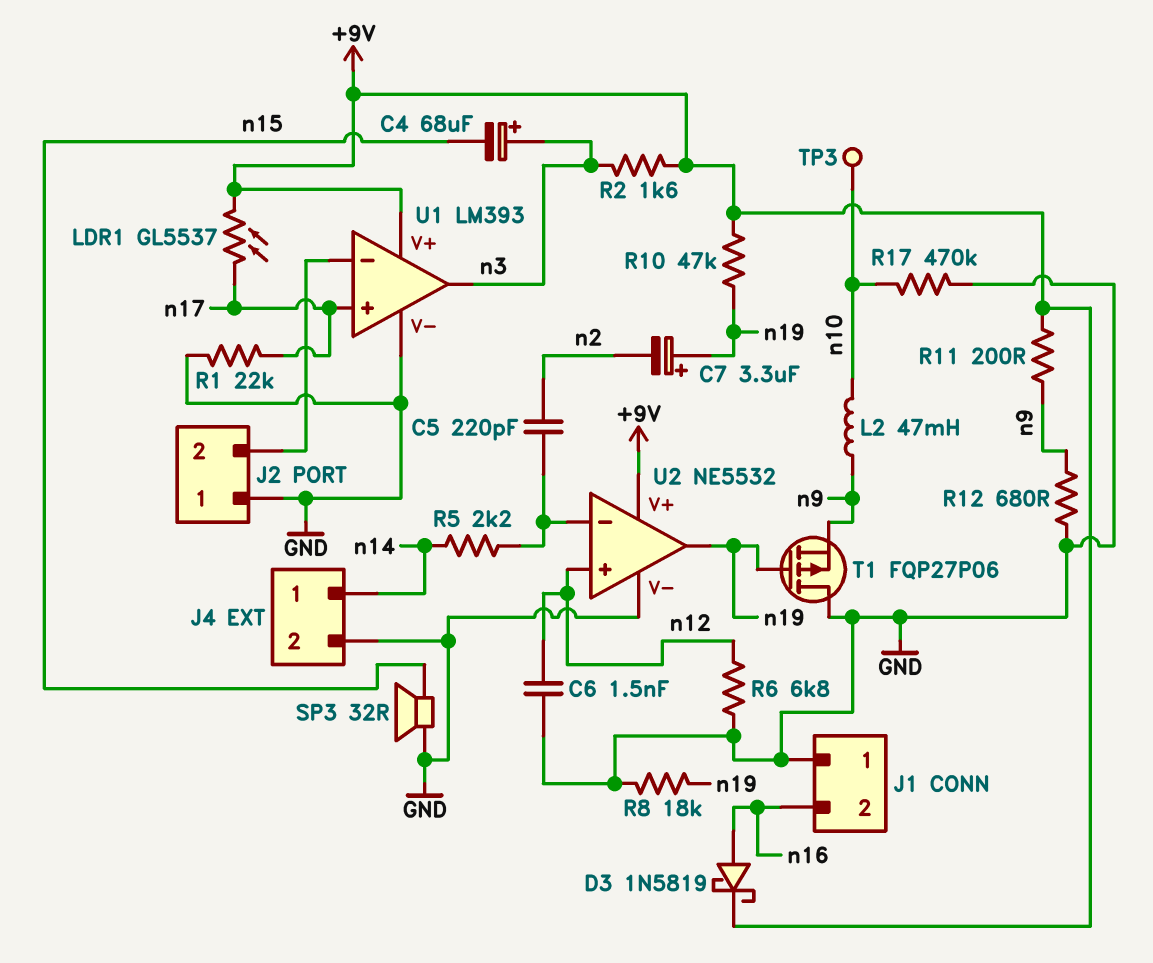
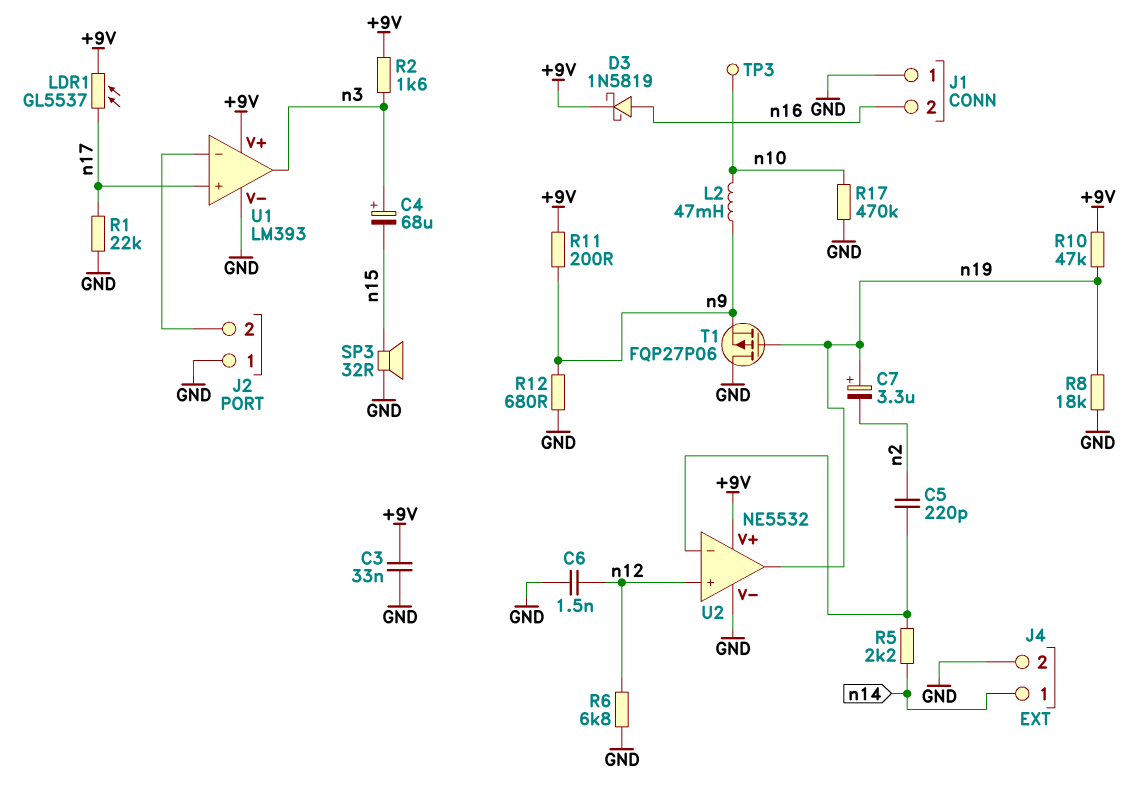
C3: none -> 33nF (+9V, GND)

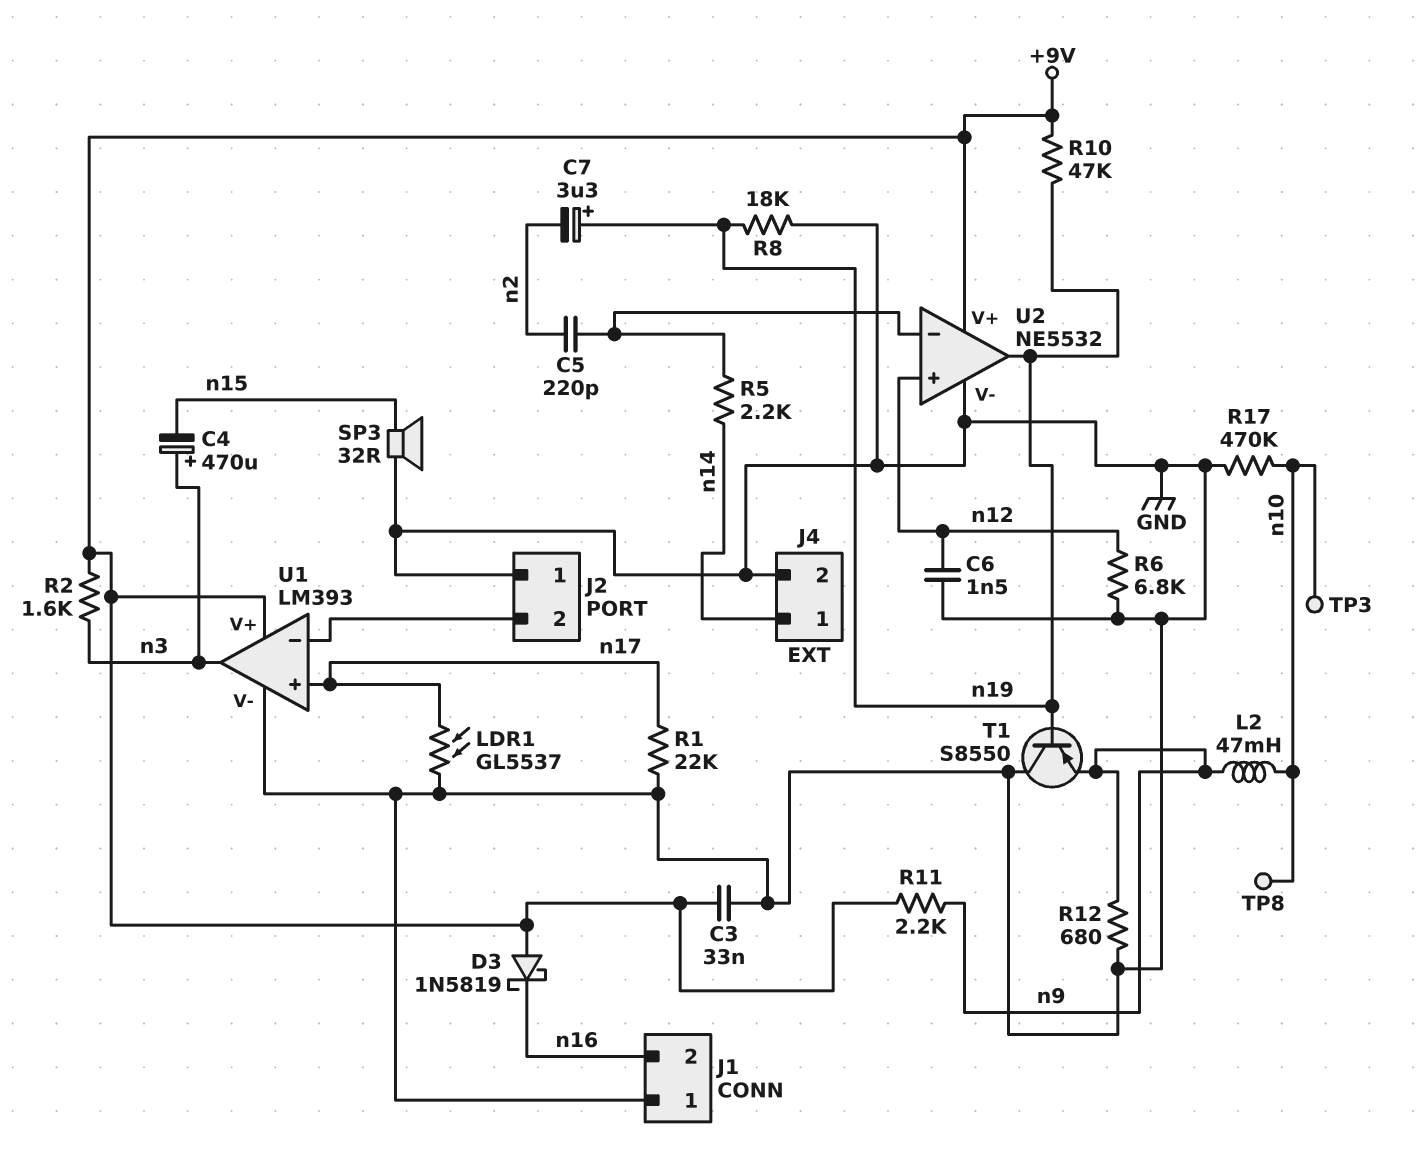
C4: 68uF (plus n3, minus n15) -> 470uF (plus n3, minus n15)
D3: schottky 1N5819 (A n16, K +9V) -> schottky 1N5819 (A +9V, K n16)
LDR1: GL5537 (+9V, n17) -> GL5537 (GND, n17)
R11: 200 (+9V, n9) -> 2.2k (+9V, n9)
T1: PMOS FQP27P06 (G n19, D GND, S n9) -> PNP S8550 (B n19, C GND, E n9)
TP8: none -> test point (n10)

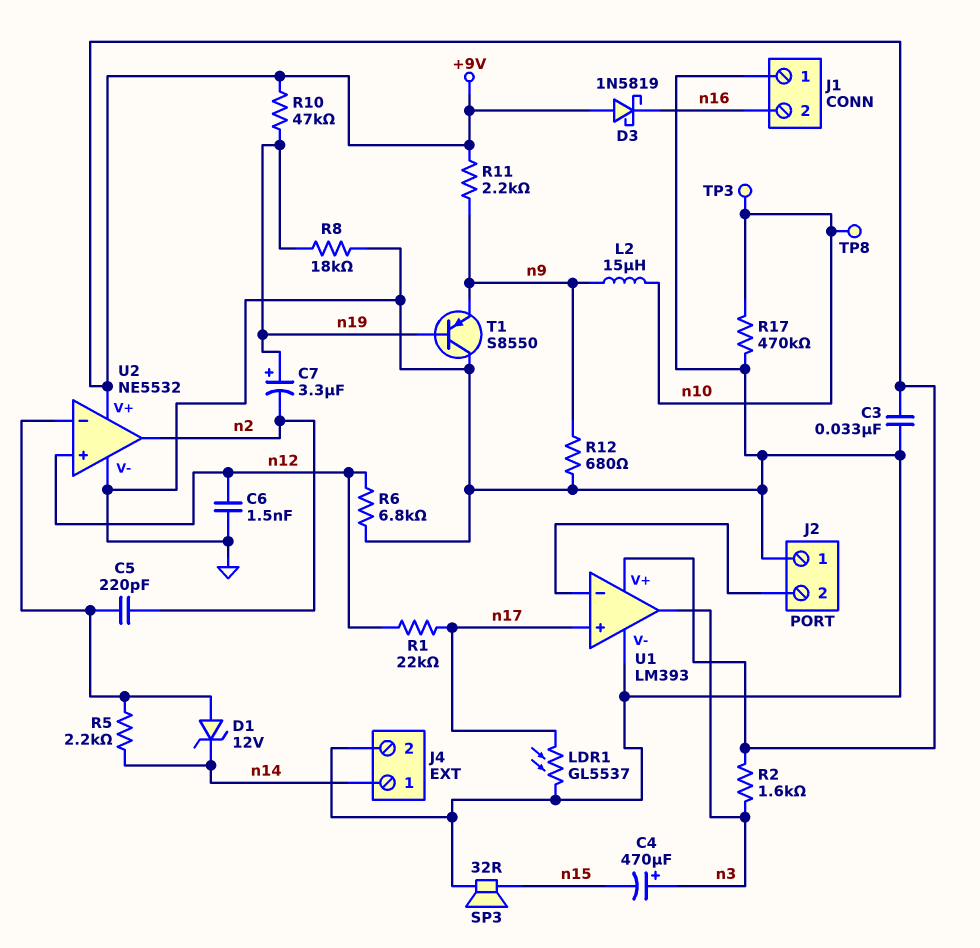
D1: none -> zener 12V (A U2/in-, K n14)
L2: 47mH (n9, n10) -> 15uH (n9, n10)
R1: 22k (GND, n17) -> 22k (n12, n17)
U2 pin out: n19 -> n2

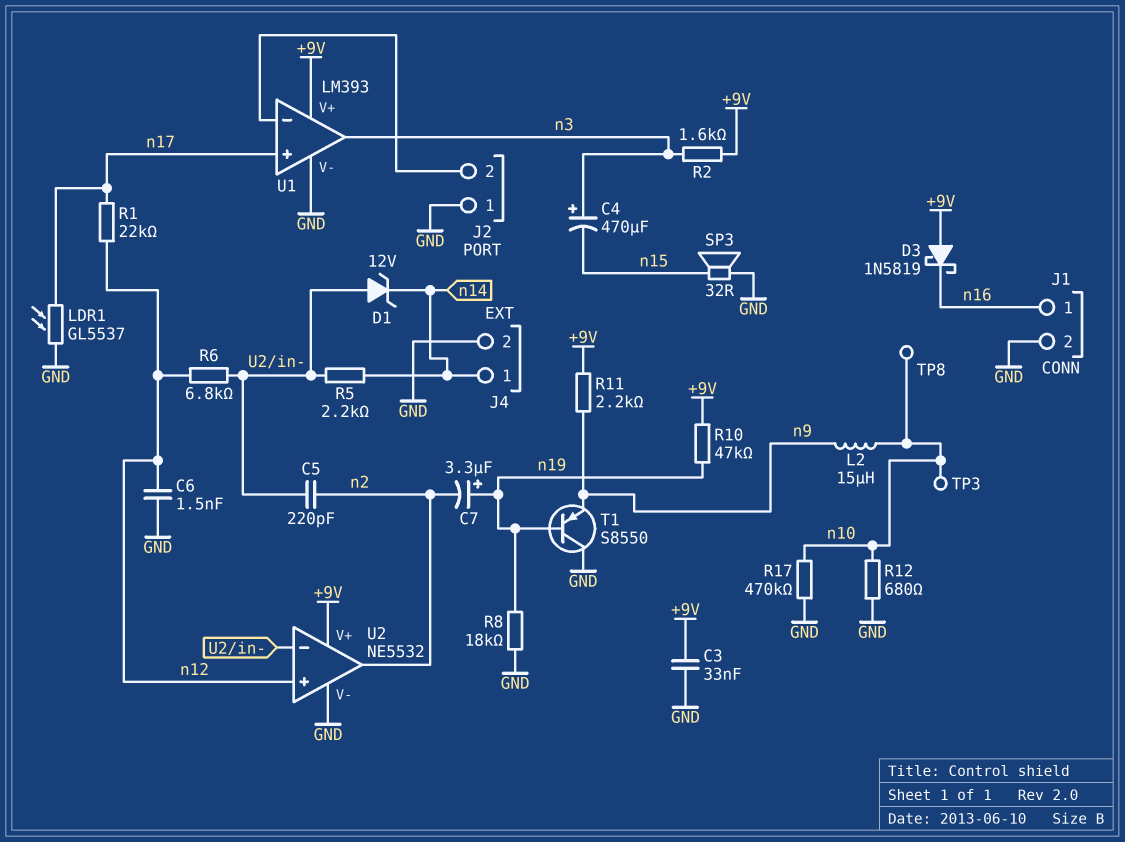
J1 pin 1: GND -> n16
J1 pin 2: n16 -> GND
R6: 6.8k (GND, n12) -> 6.8k (U2/in-, n12)
R12: 680 (GND, n9) -> 680 (GND, n10)

